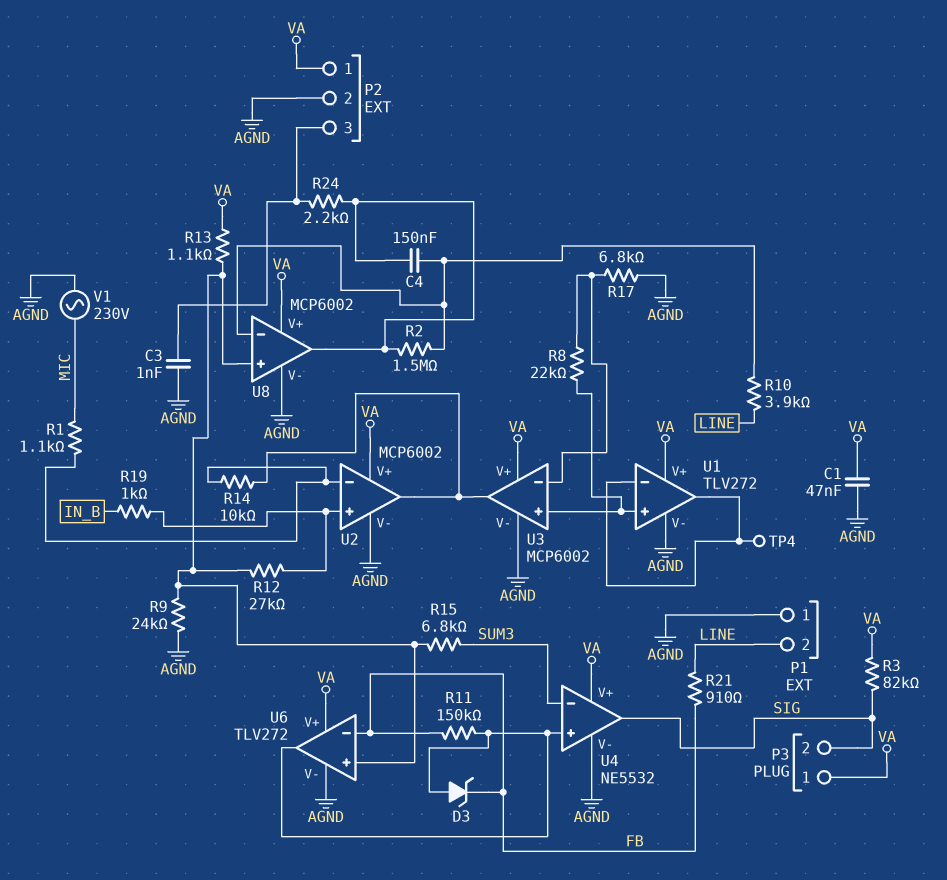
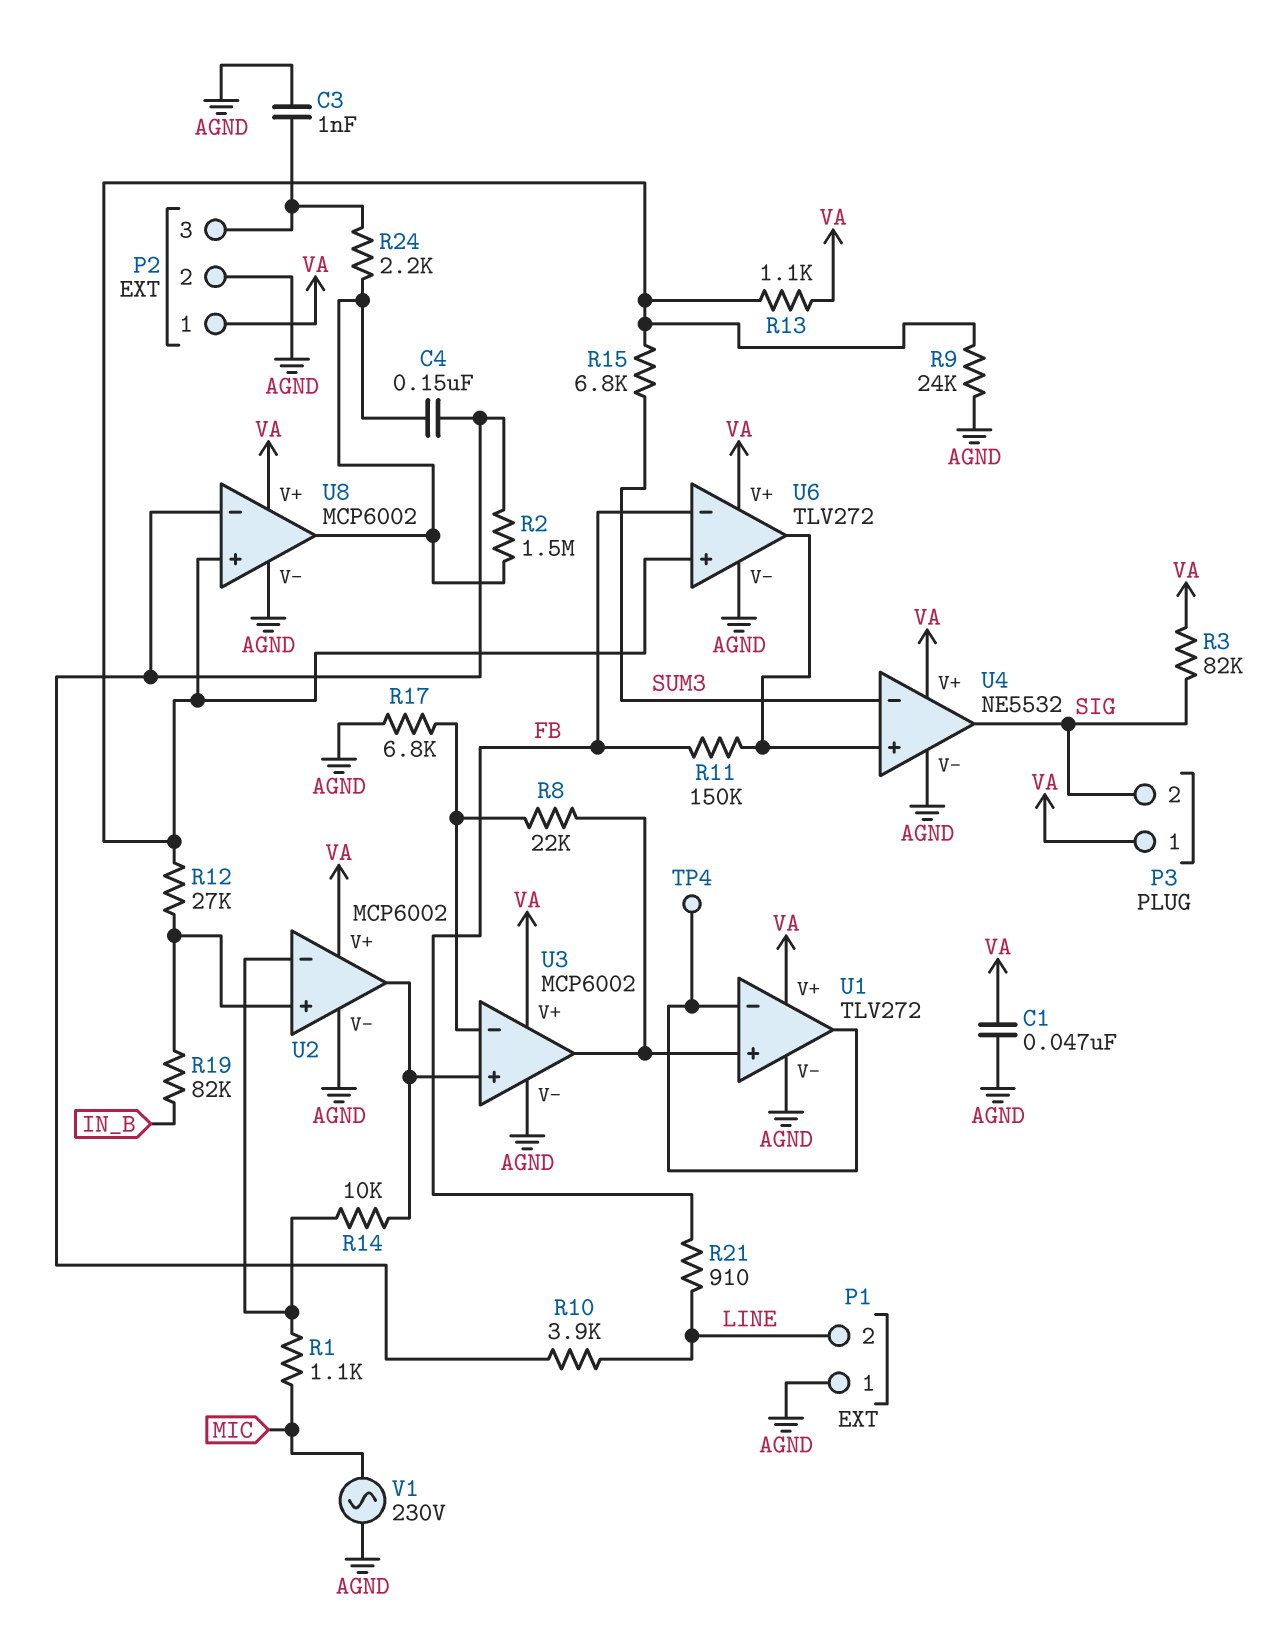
D3: zener (A U4/in+, K FB) -> none
R19: 1k (IN_B, U2/in+) -> 82k (IN_B, U2/in+)
U3 pin in+: U1/in+ -> U2/out
U3 pin out: U2/out -> U1/in+

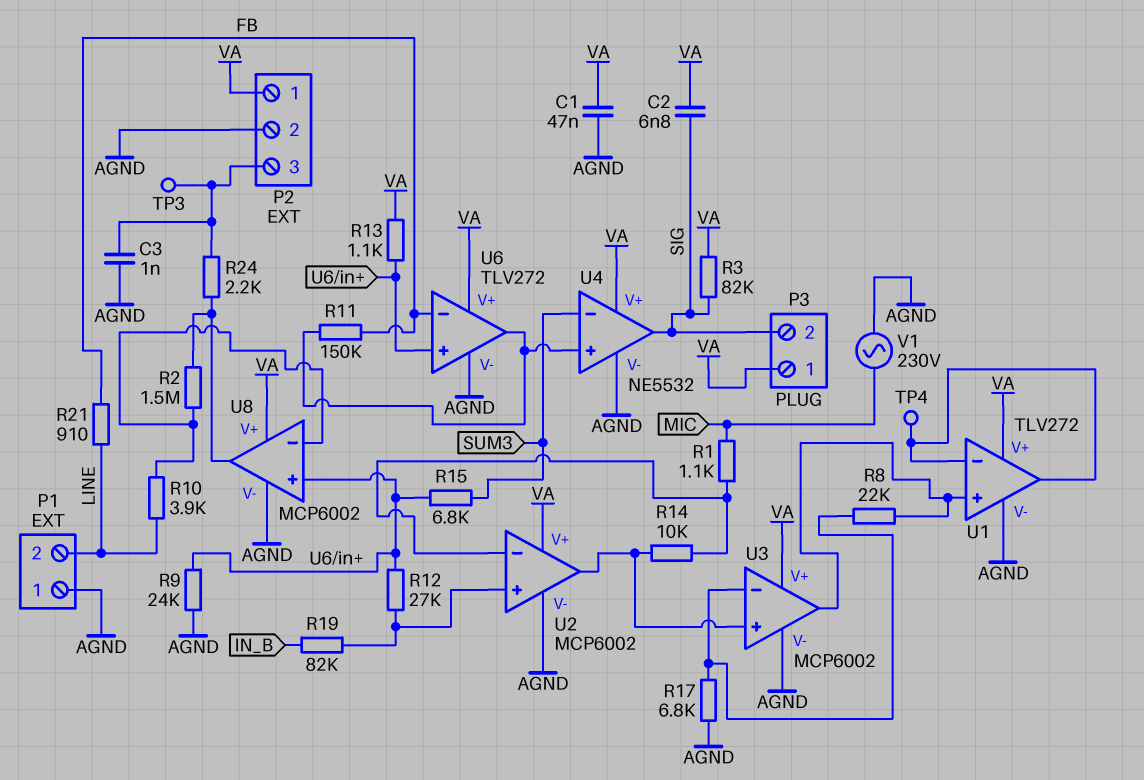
C2: none -> 6.8nF (SIG, VA)
C4: 150nF (U8/in-, U8/out) -> none
TP3: none -> test point (P2/3)

